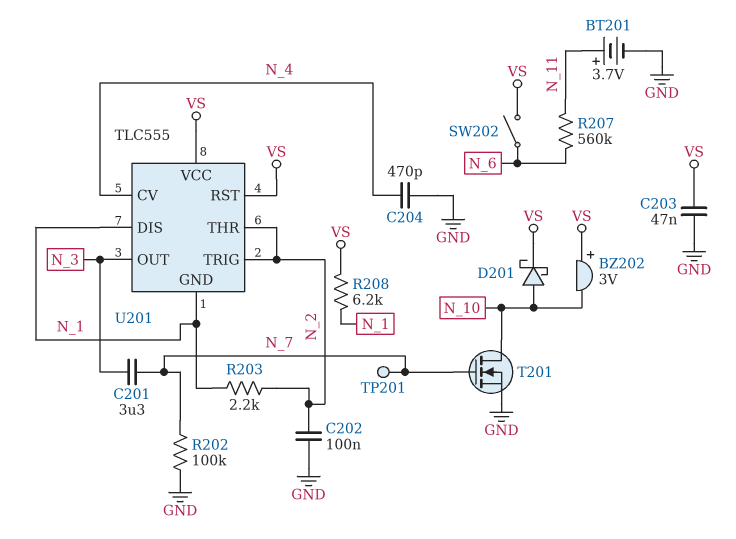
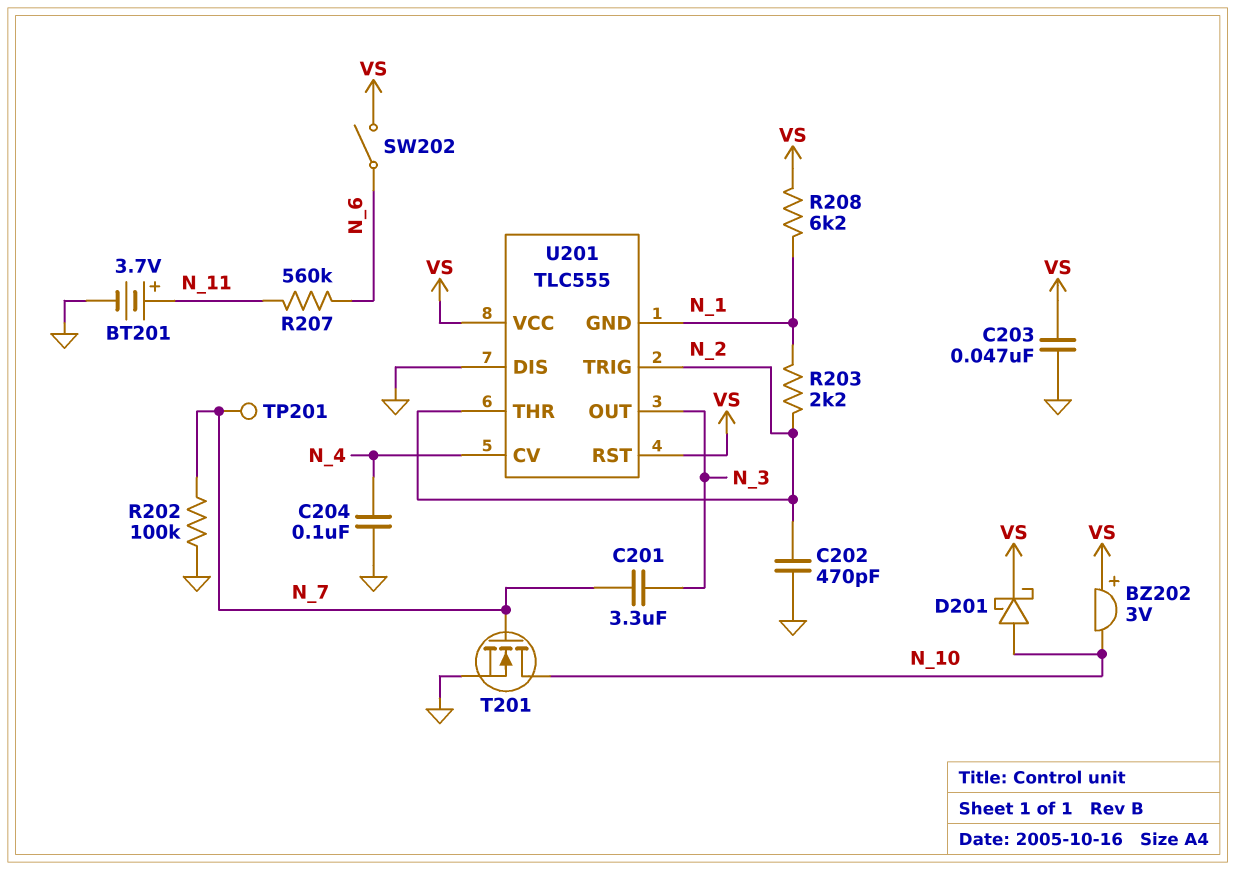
C202: 100nF (GND, N_2) -> 470pF (GND, N_2)
C204: 470pF (GND, N_4) -> 100nF (GND, N_4)
U201 pin DIS: N_1 -> GND

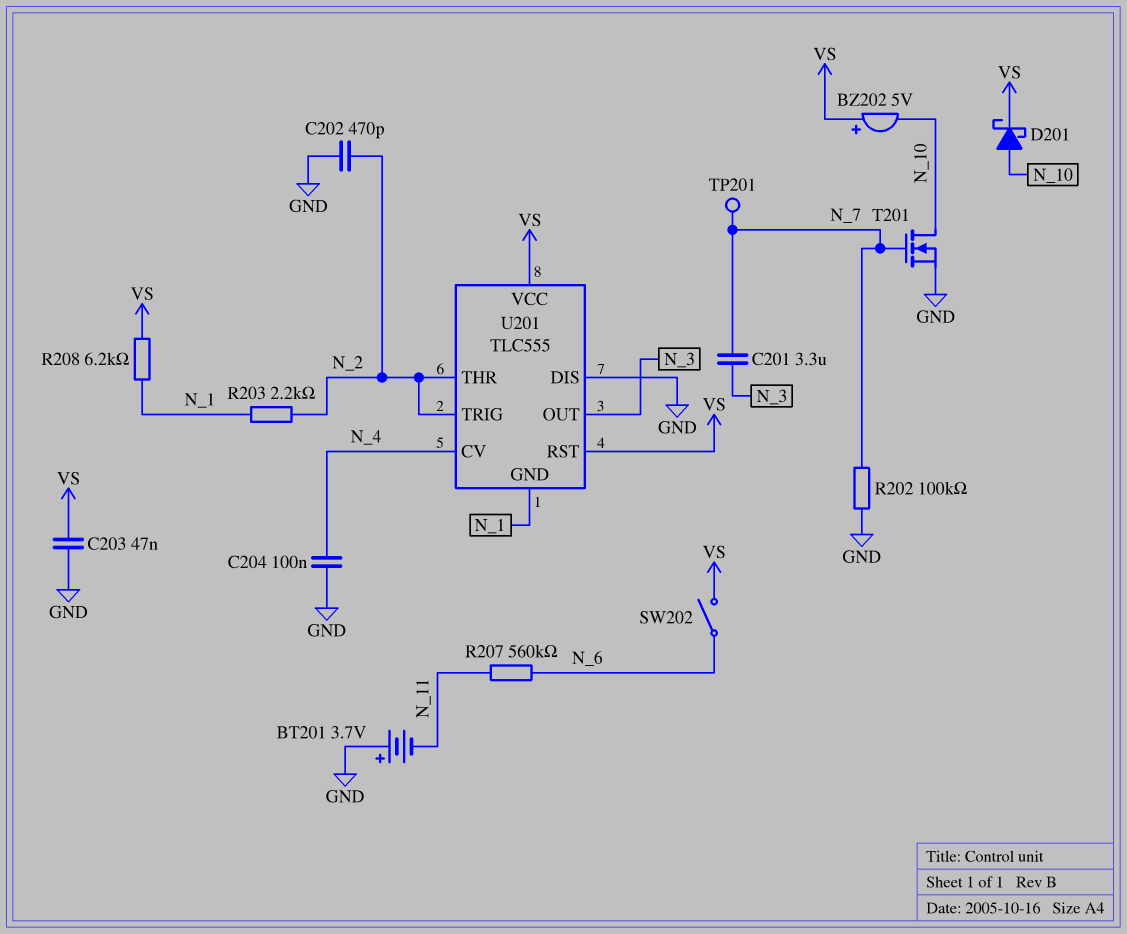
BT201: 3.7V (plus N_11, minus GND) -> 3.7V (plus GND, minus N_11)
BZ202: buzzer 3V (plus VS, minus N_10) -> buzzer 5V (plus VS, minus N_10)

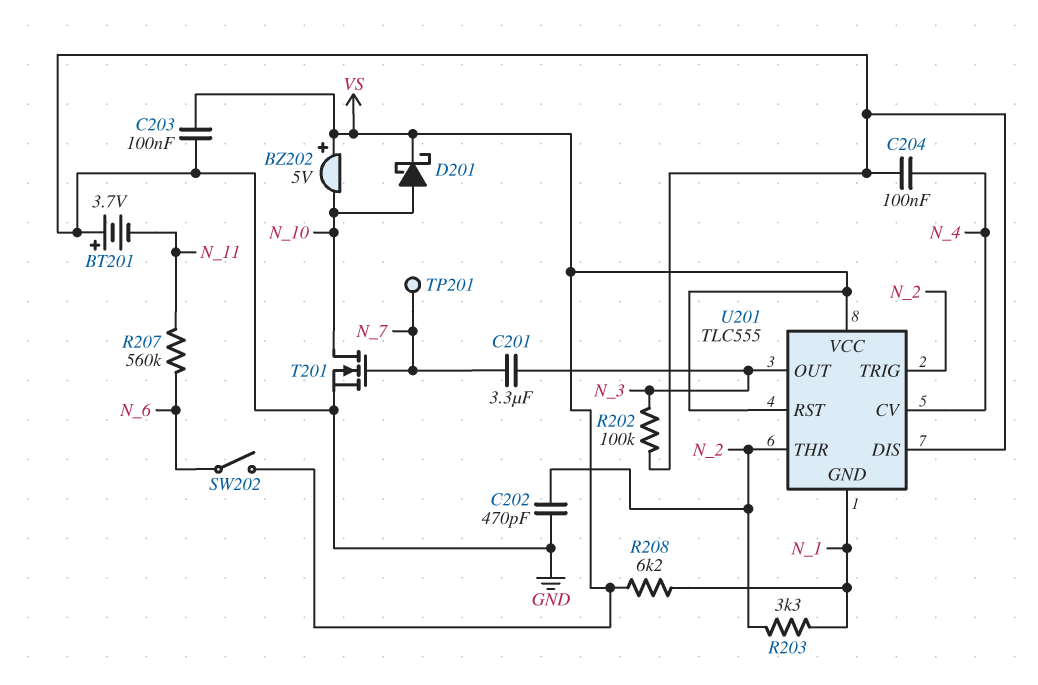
C203: 47nF (GND, VS) -> 100nF (GND, VS)
R202: 100k (GND, N_7) -> 100k (GND, N_3)
R203: 2.2k (N_1, N_2) -> 3.3k (N_1, N_2)

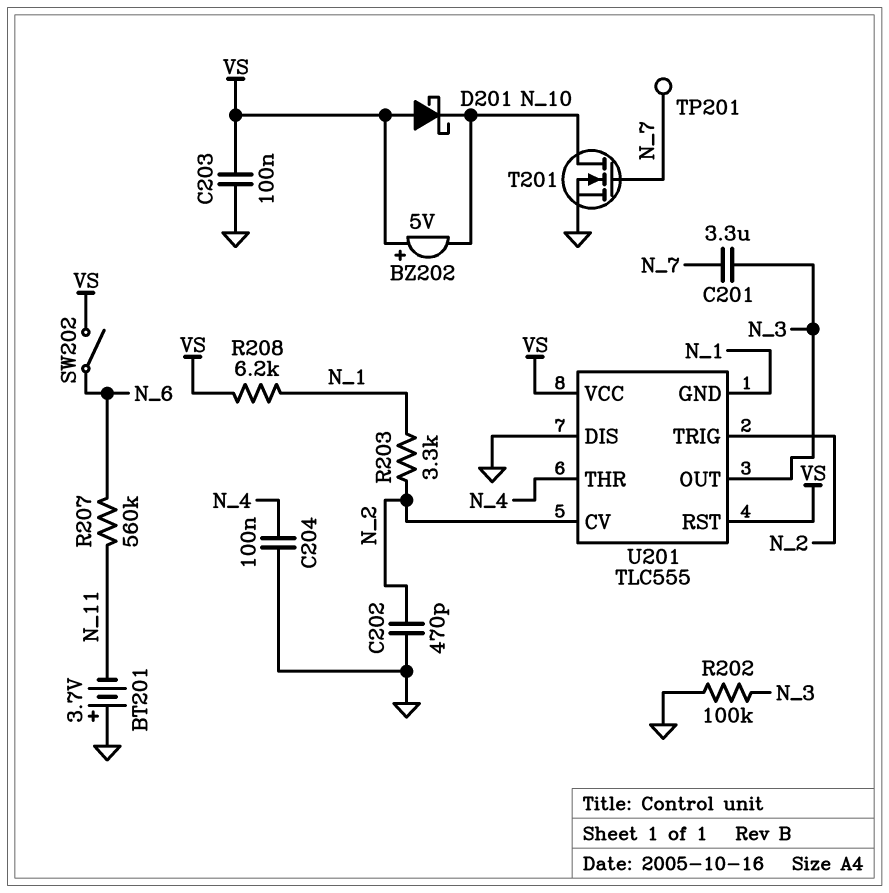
D201: schottky (A N_10, K VS) -> schottky (A VS, K N_10)
U201 pin CV: N_4 -> N_2
U201 pin THR: N_2 -> N_4

